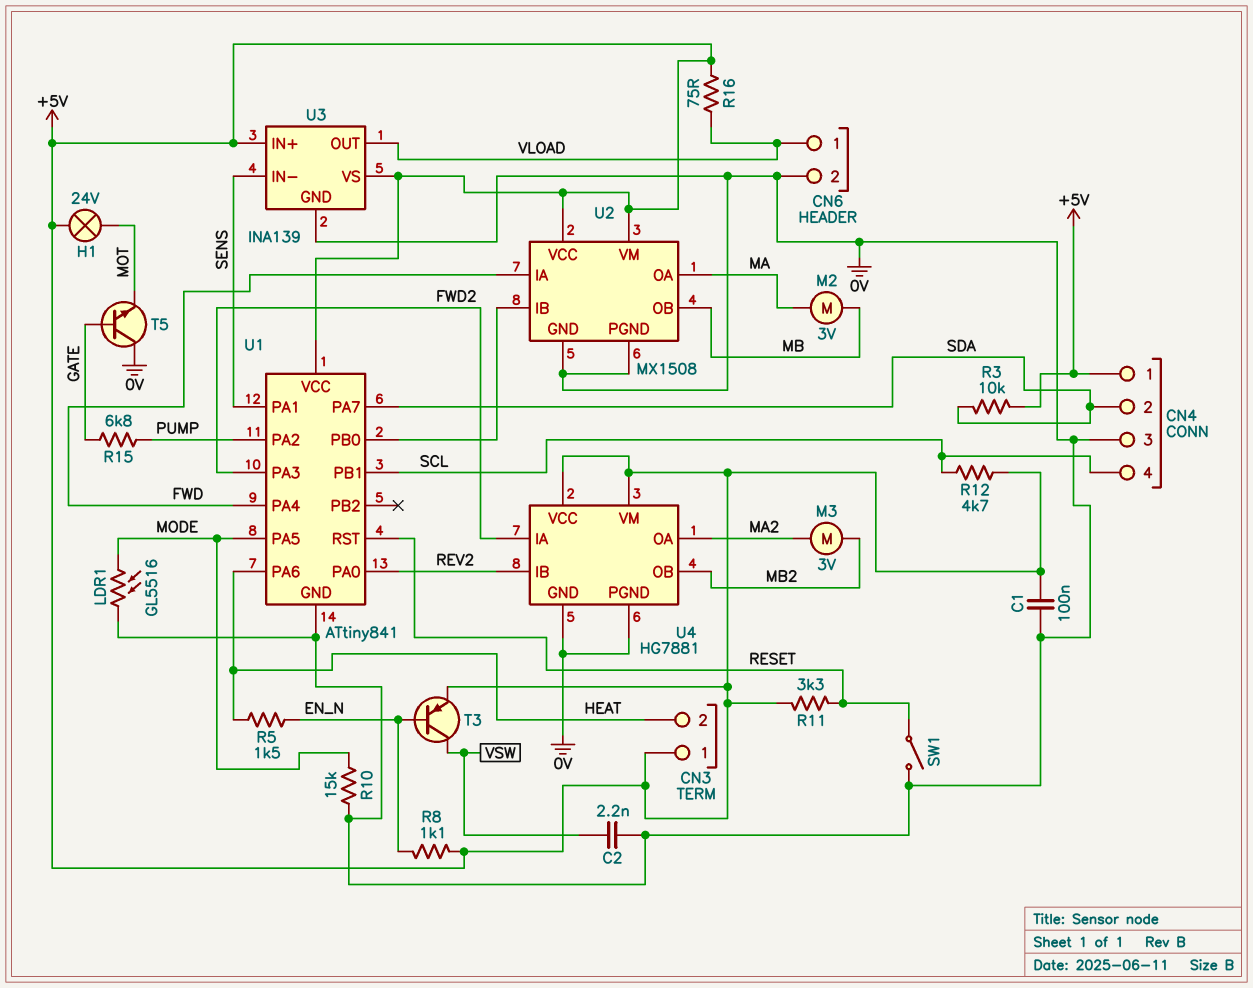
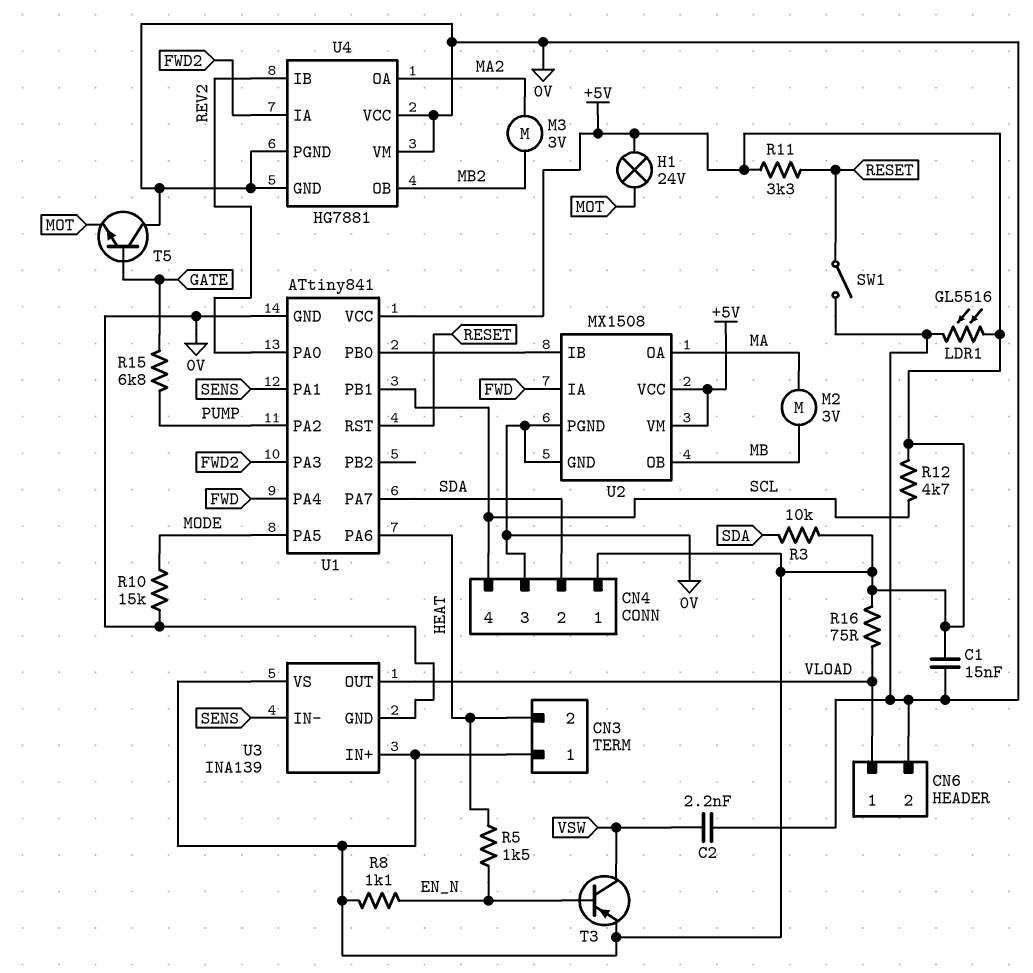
C1: 100nF (+5V, 0V) -> 15nF (+5V, 0V)
LDR1: GL5516 (0V, MODE) -> GL5516 (+5V, 0V)
U4 pin VCC: +5V -> 0V
U4 pin VM: +5V -> 0V

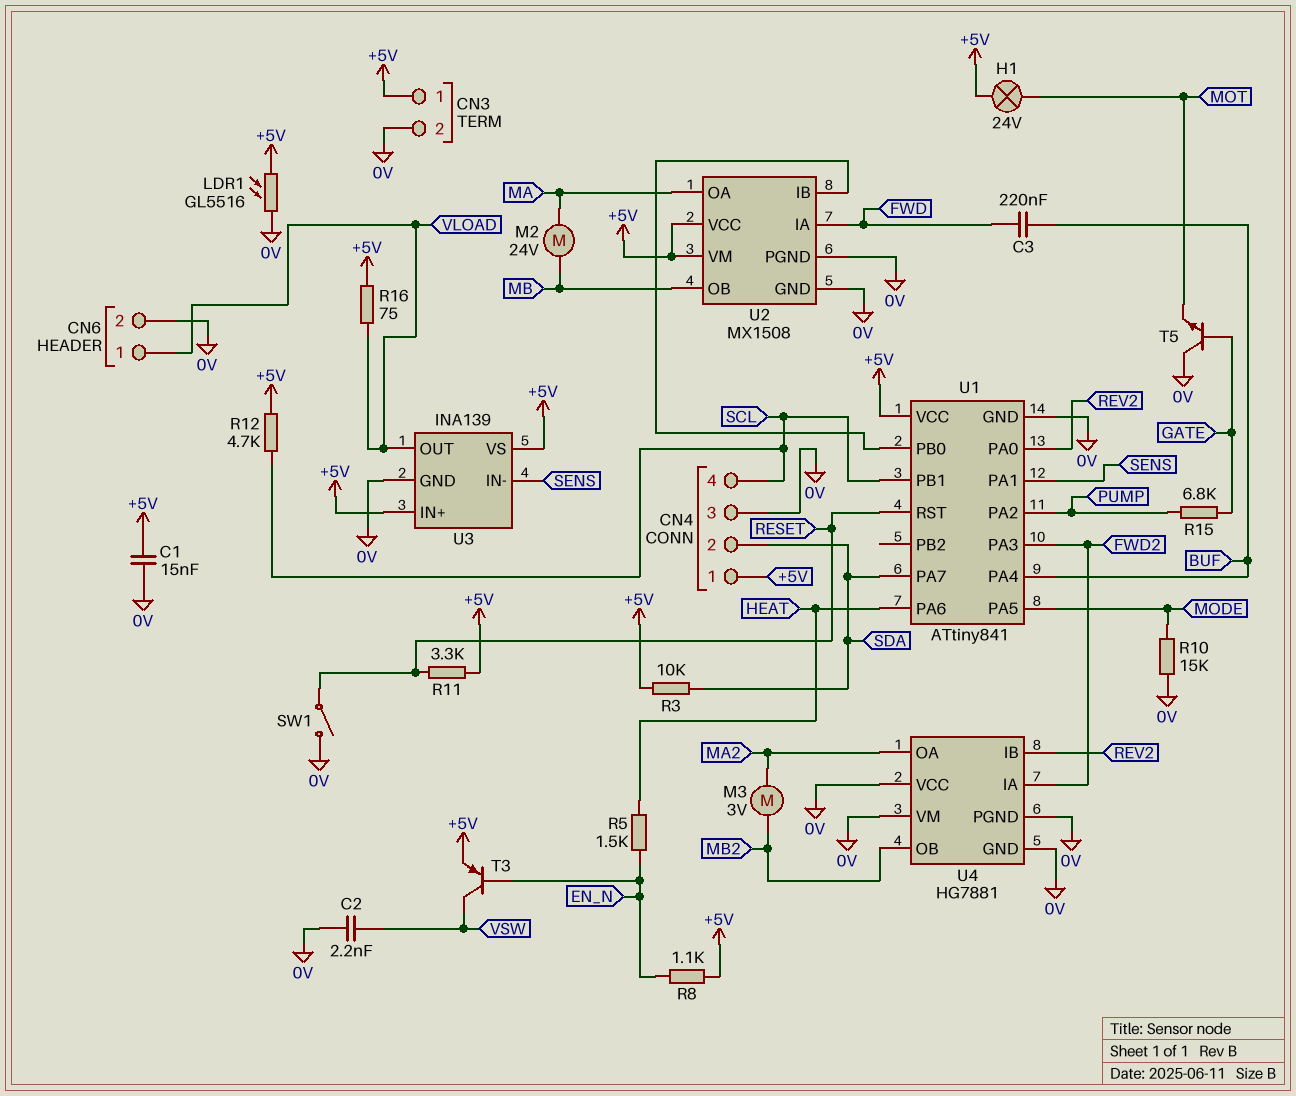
C3: none -> 220nF (BUF, FWD)
CN3 pin 2: HEAT -> 0V
M2: motor 3V (MA, MB) -> motor 24V (MA, MB)
U1 pin PA4: FWD -> BUF

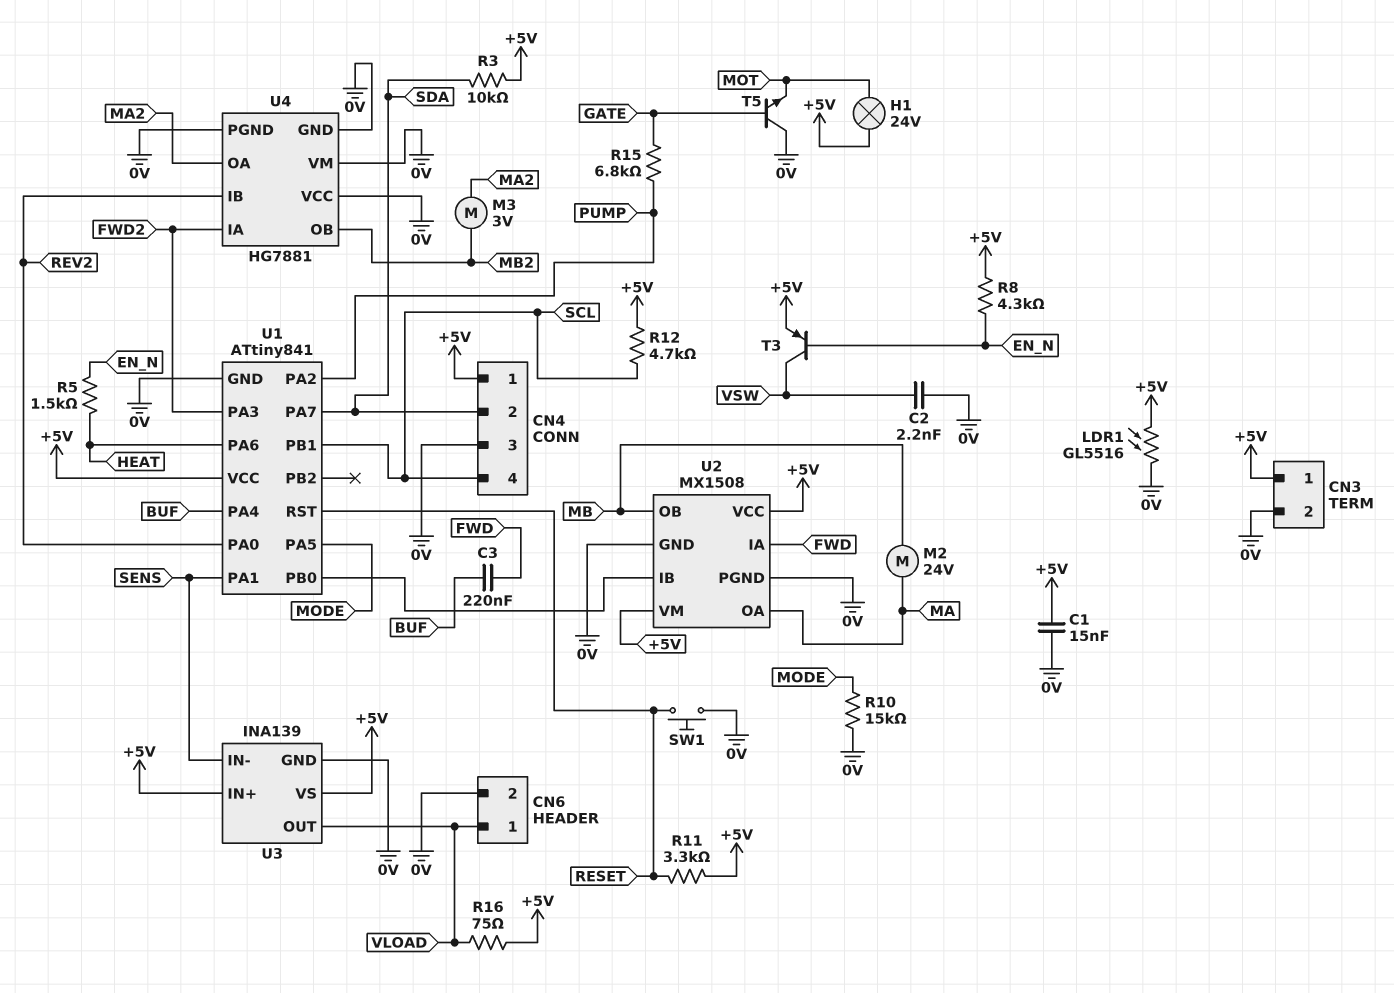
R8: 1.1k (+5V, EN_N) -> 4.3k (+5V, EN_N)
SW1: switch (0V, RESET) -> button (0V, RESET)

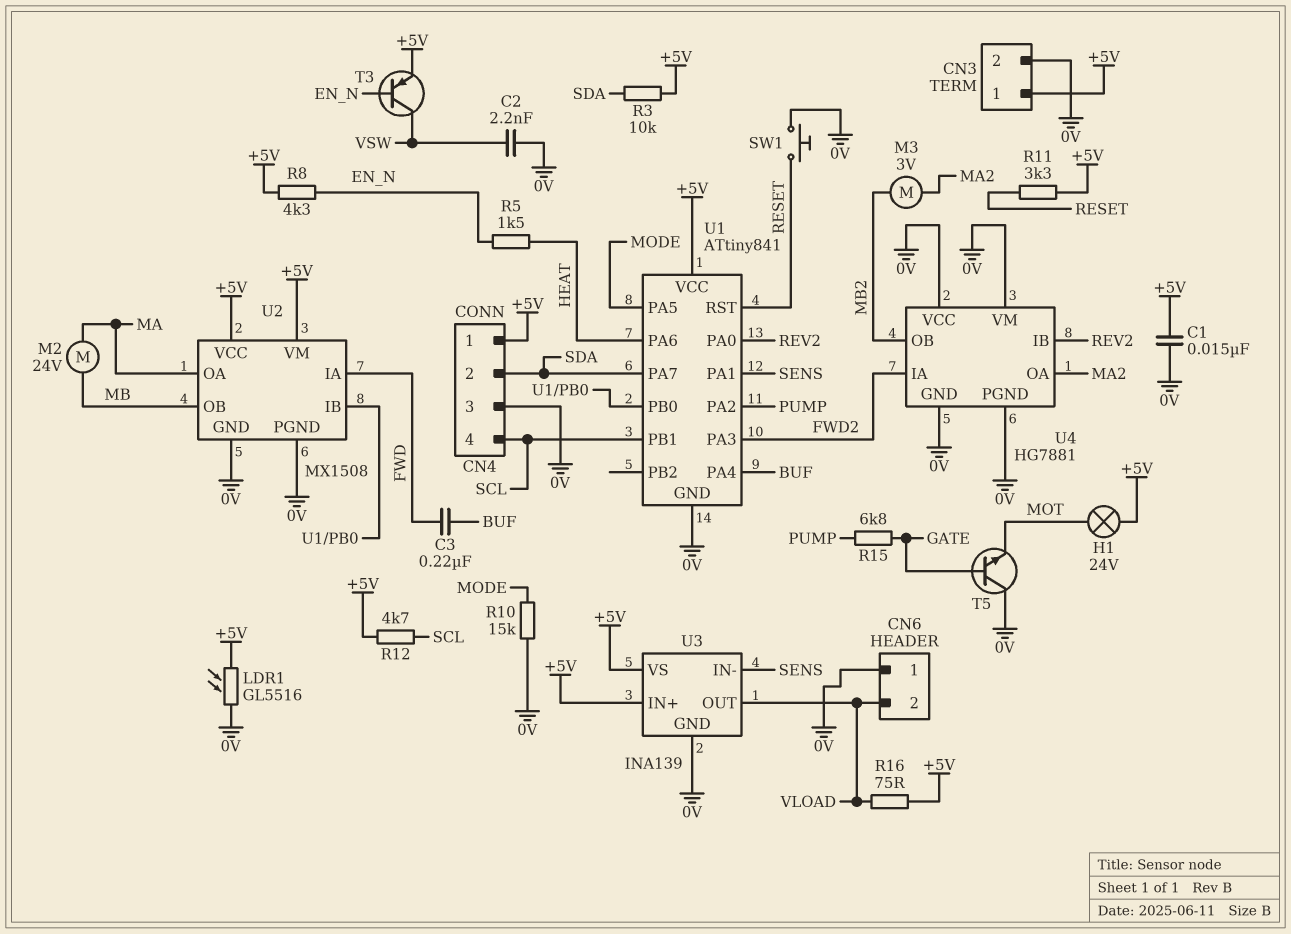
CN6 pin 1: VLOAD -> 0V
CN6 pin 2: 0V -> VLOAD

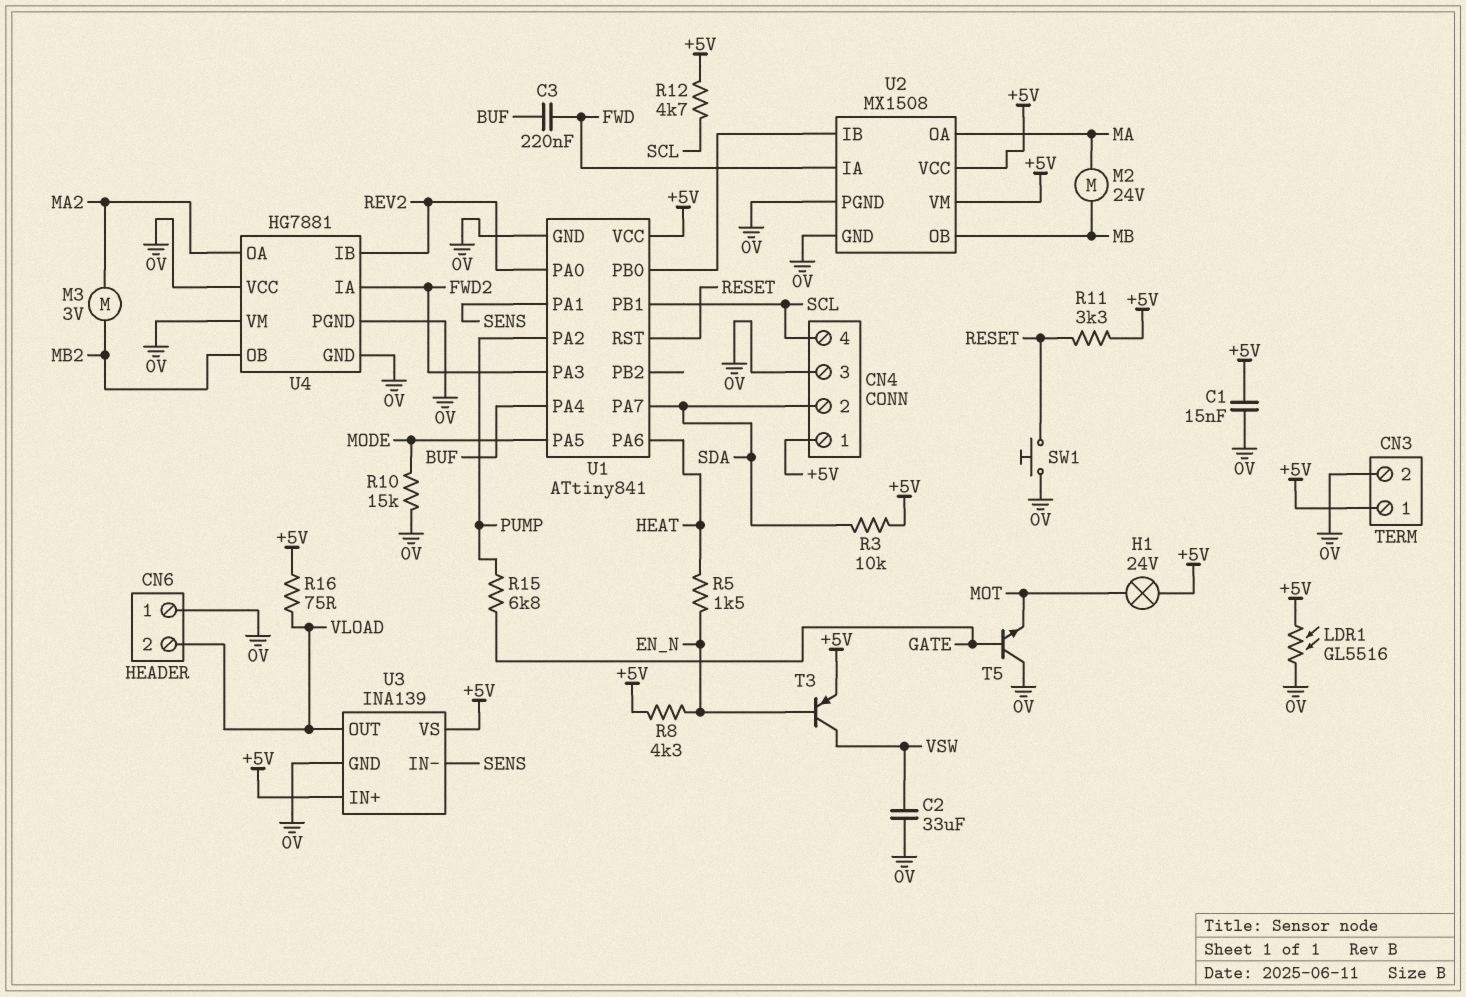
C2: 2.2nF (0V, VSW) -> 33uF (0V, VSW)

